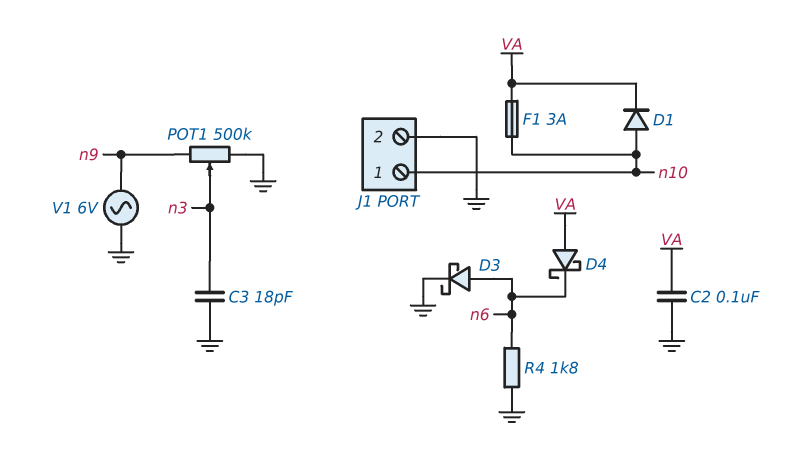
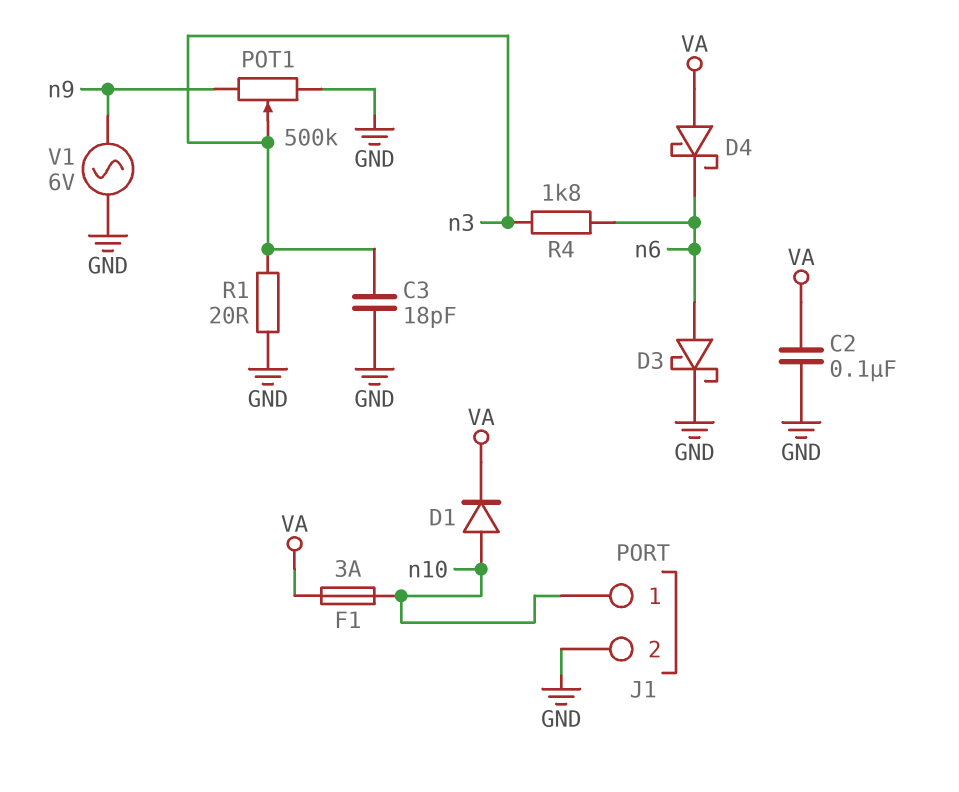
R1: none -> 20 (GND, n3)
R4: 1.8k (GND, n6) -> 1.8k (n3, n6)

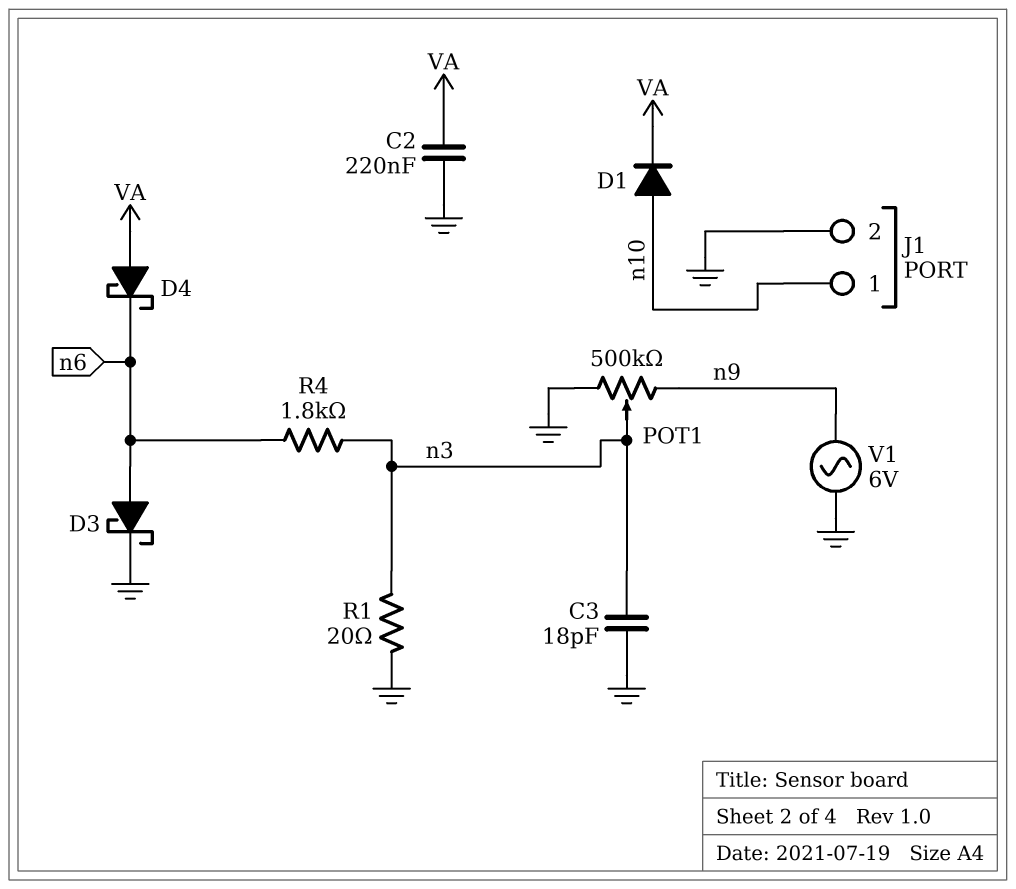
C2: 100nF (GND, VA) -> 220nF (GND, VA)
F1: 3A (VA, n10) -> none

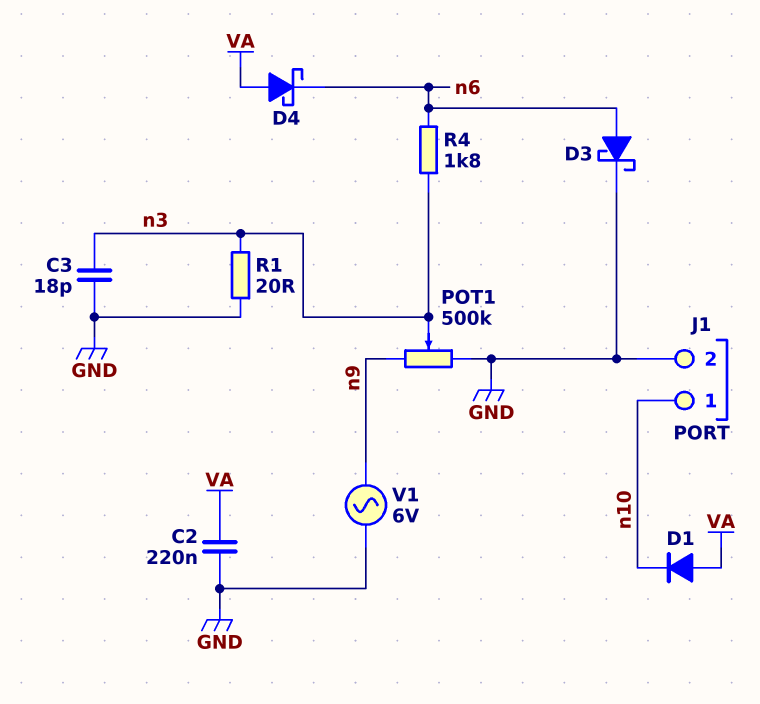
D1: diode (A n10, K VA) -> diode (A VA, K n10)

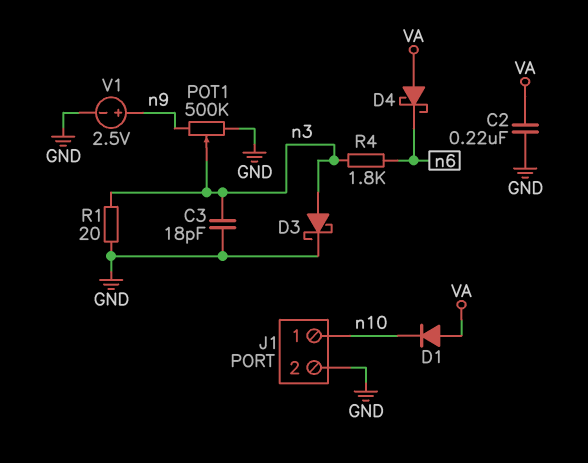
D3: schottky (A n6, K GND) -> schottky (A n3, K GND)
V1: AC 6V (GND, n9) -> 2.5V (plus n9, minus GND)

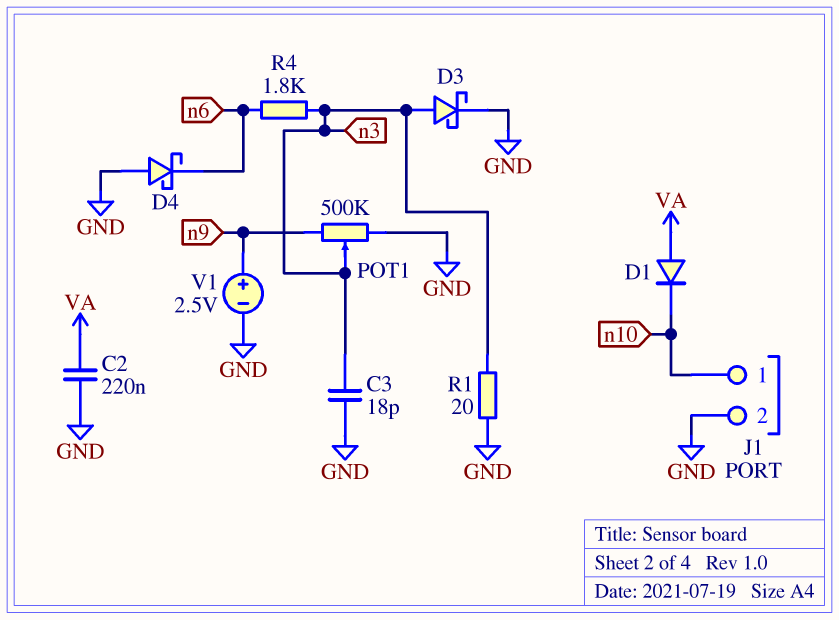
D4: schottky (A VA, K n6) -> schottky (A GND, K n6)

